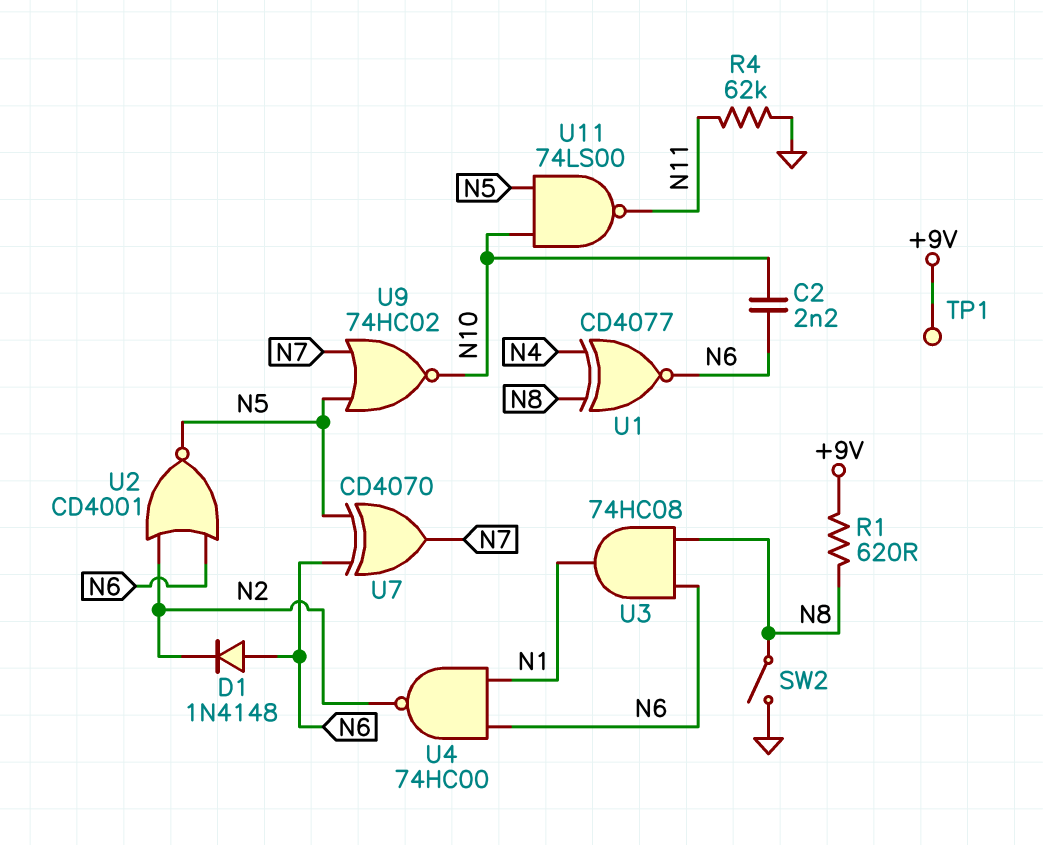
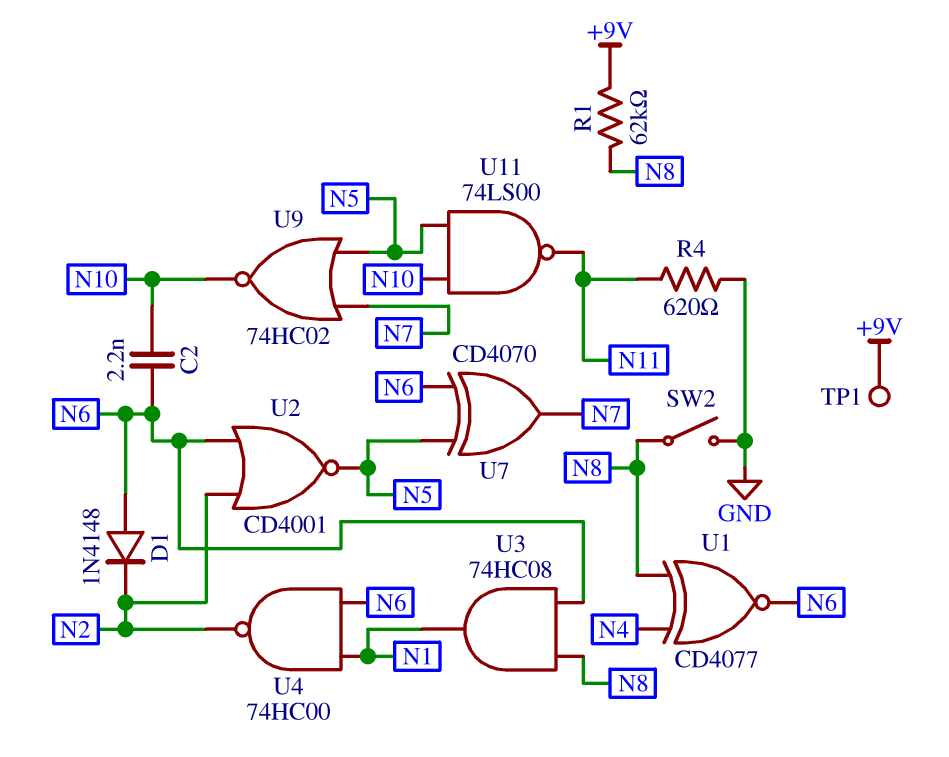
R1: 620 (+9V, N8) -> 62k (+9V, N8)
R4: 62k (GND, N11) -> 620 (GND, N11)

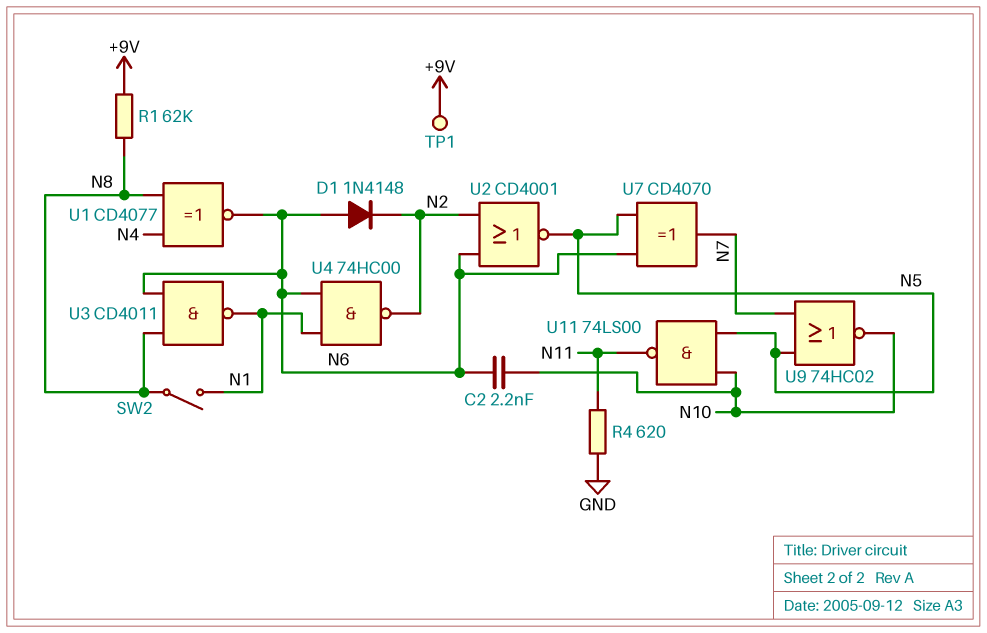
SW2: switch (GND, N8) -> switch (N1, N8)
U3: AND 74HC08 (in N6, in N8, out N1) -> NAND CD4011 (in N6, in N8, out N1)

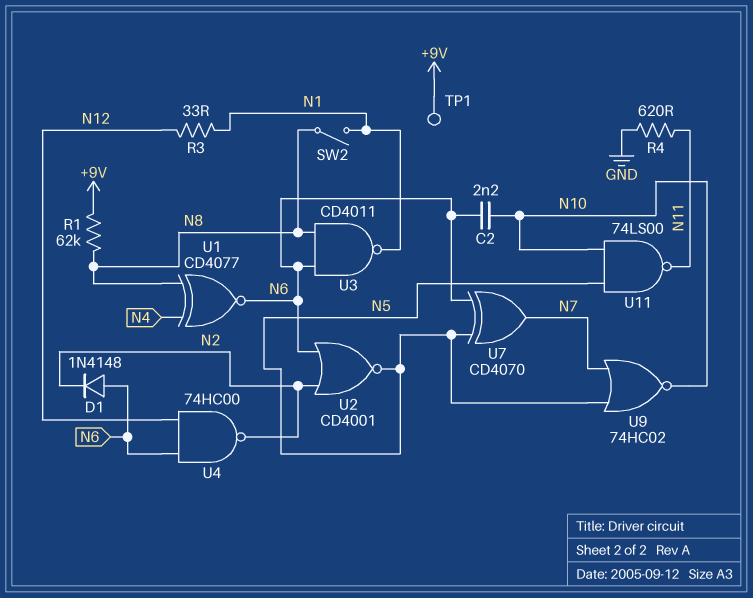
R3: none -> 33 (N1, N12)
U4: NAND 74HC00 (in N1, in N6, out N2) -> NAND 74HC00 (in N6, in N12, out N2)

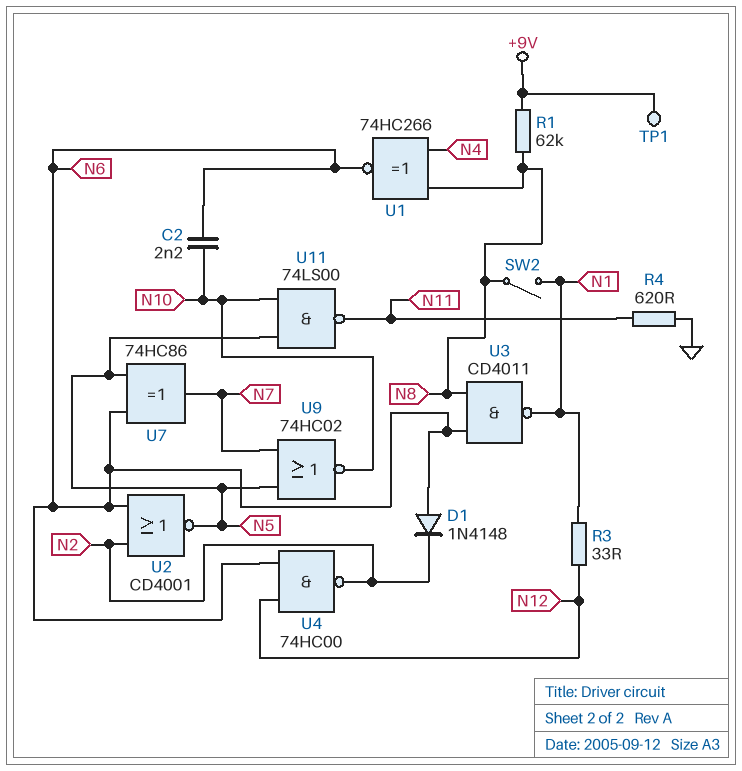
U1: XNOR CD4077 (in N4, in N8, out N6) -> XNOR 74HC266 (in N4, in N8, out N6)
U7: XOR CD4070 (in N5, in N6, out N7) -> XOR 74HC86 (in N5, in N6, out N7)

